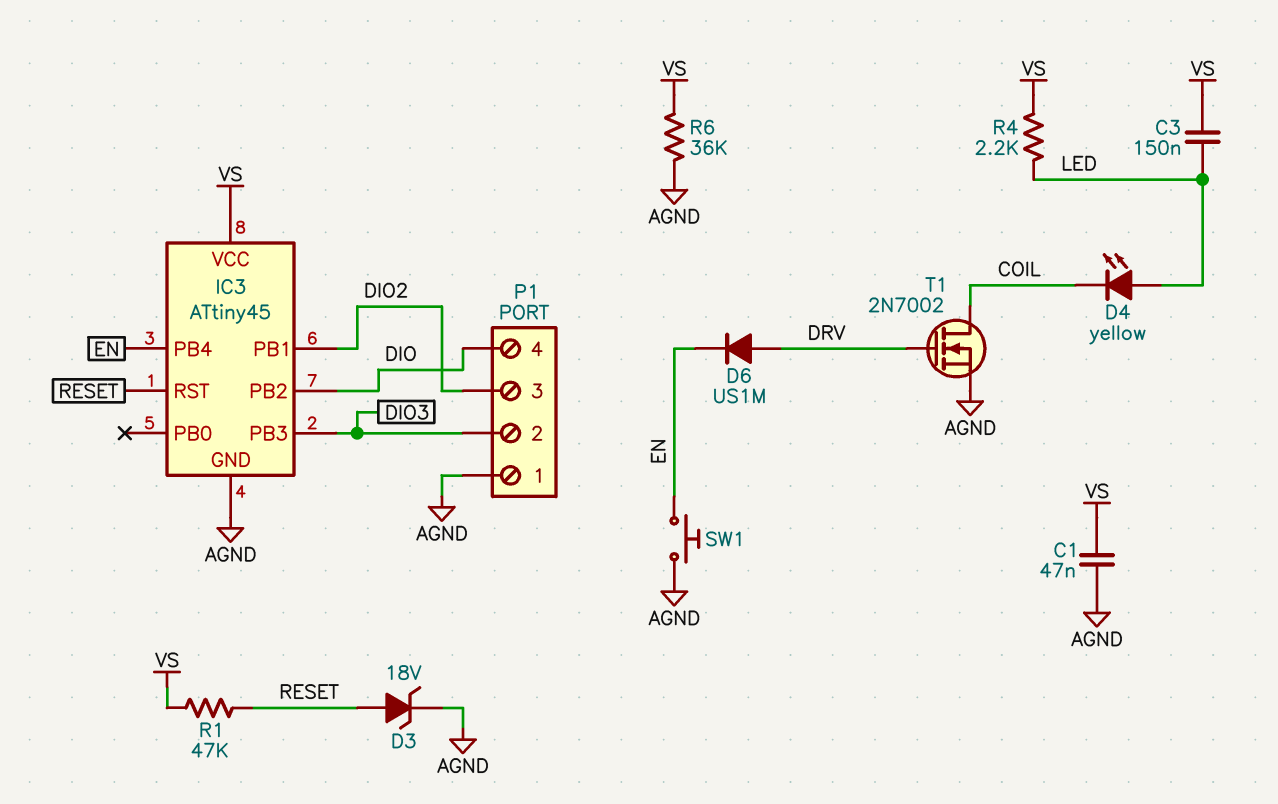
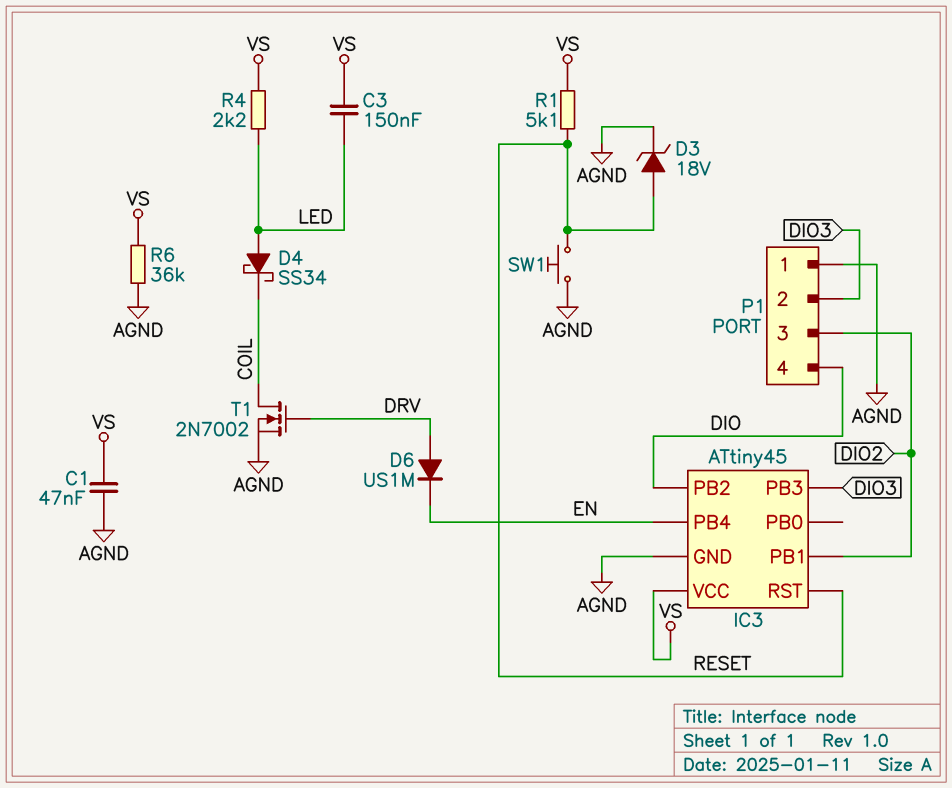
D4: LED yellow (A LED, K COIL) -> schottky SS34 (A LED, K COIL)
R1: 47k (RESET, VS) -> 5.1k (RESET, VS)
SW1: button (AGND, EN) -> button (AGND, RESET)

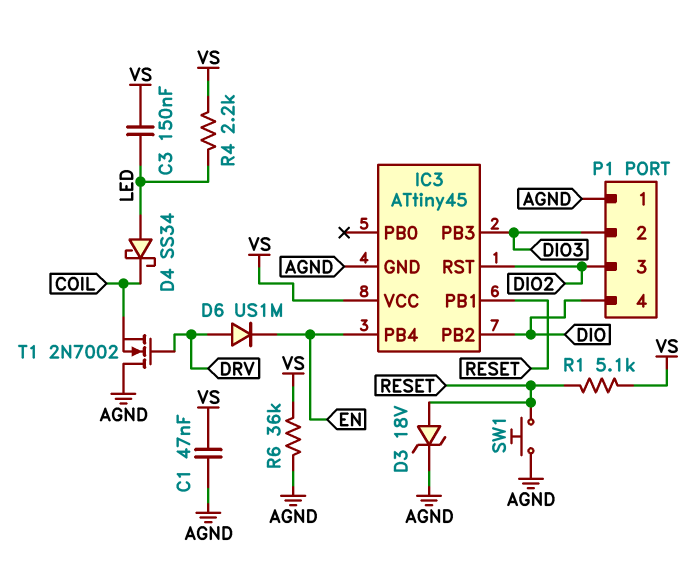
IC3 pin PB1: DIO2 -> RESET
IC3 pin RST: RESET -> DIO2
T1: NMOS 2N7002 (G DRV, D COIL, S AGND) -> NMOS 2N7002 (G DRV, D AGND, S COIL)

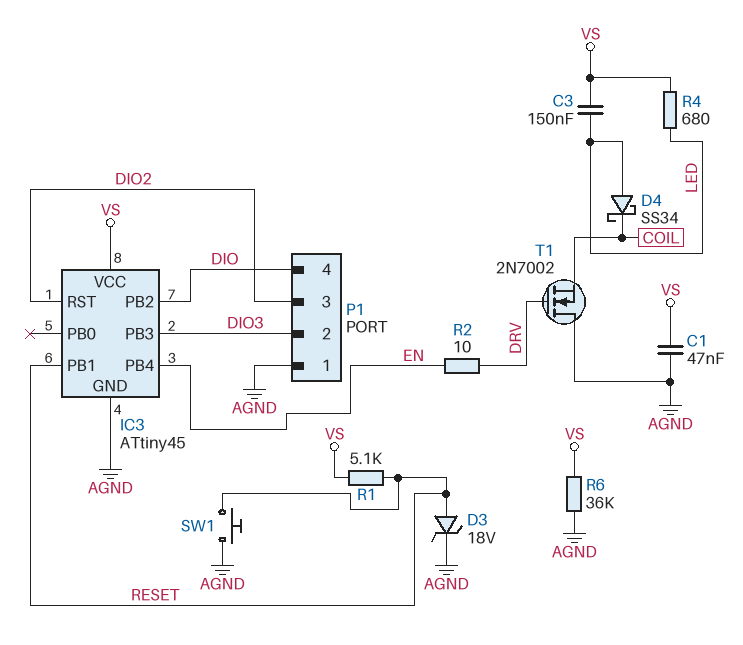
D6: diode US1M (A DRV, K EN) -> none
R2: none -> 10 (DRV, EN)
R4: 2.2k (LED, VS) -> 680 (LED, VS)

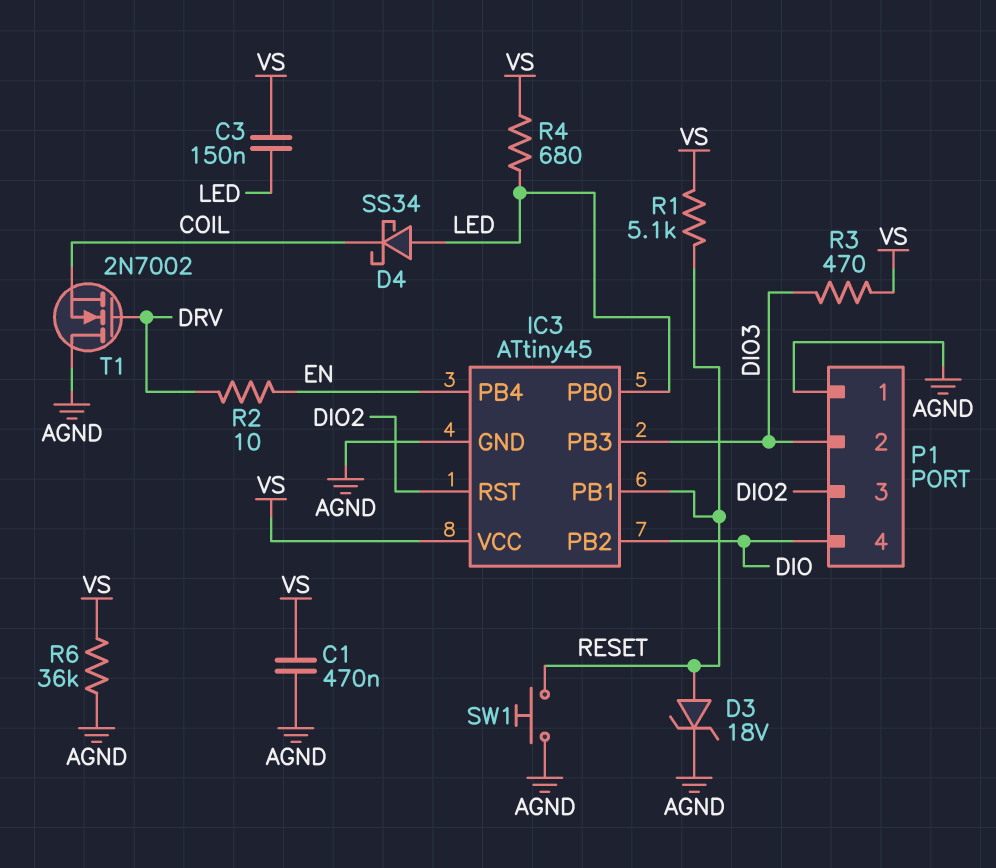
C1: 47nF (AGND, VS) -> 470nF (AGND, VS)
IC3 pin PB0: none -> LED
R3: none -> 470 (DIO3, VS)

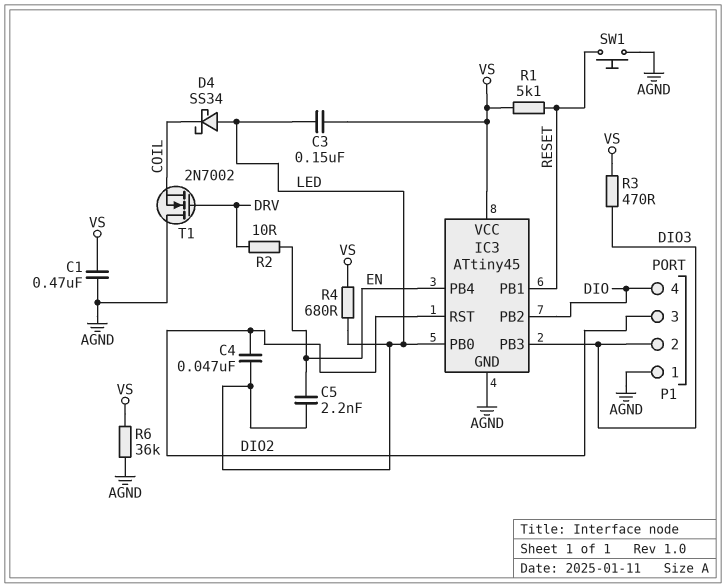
C4: none -> 47nF (DIO2, LED)
C5: none -> 2.2nF (EN, LED)
D3: zener 18V (A RESET, K AGND) -> none

